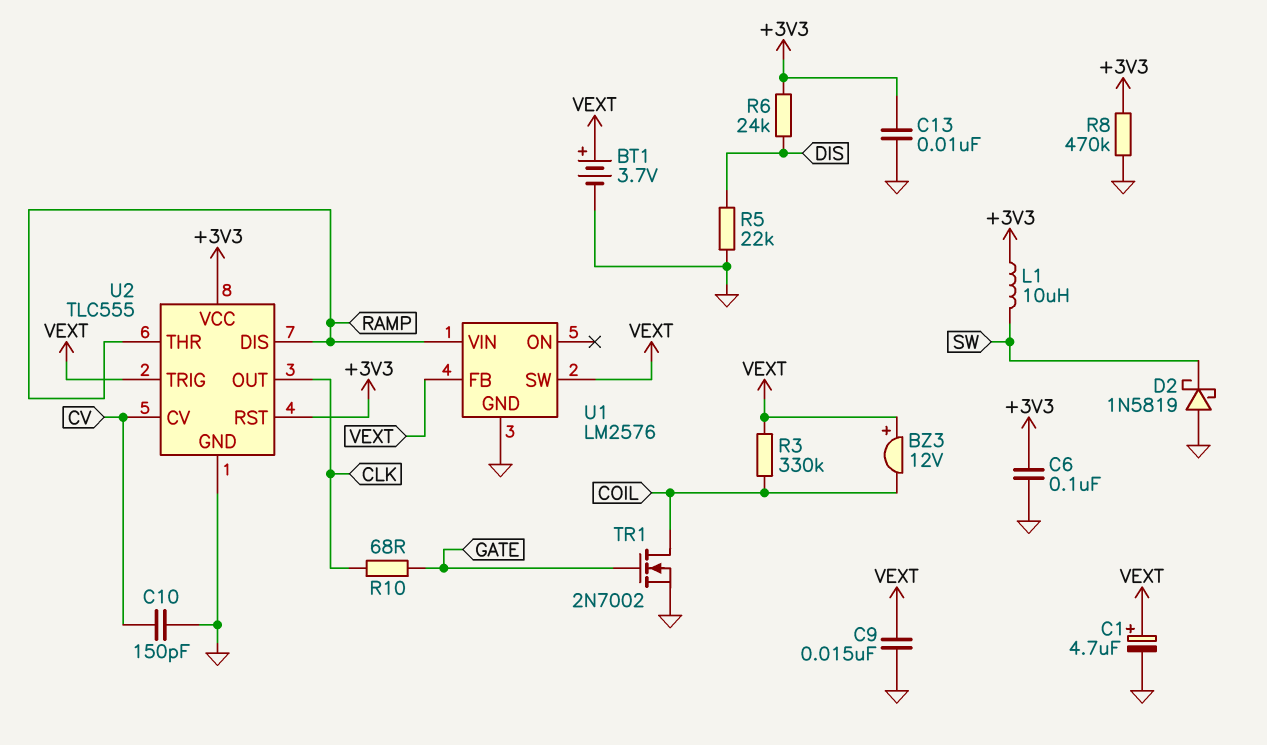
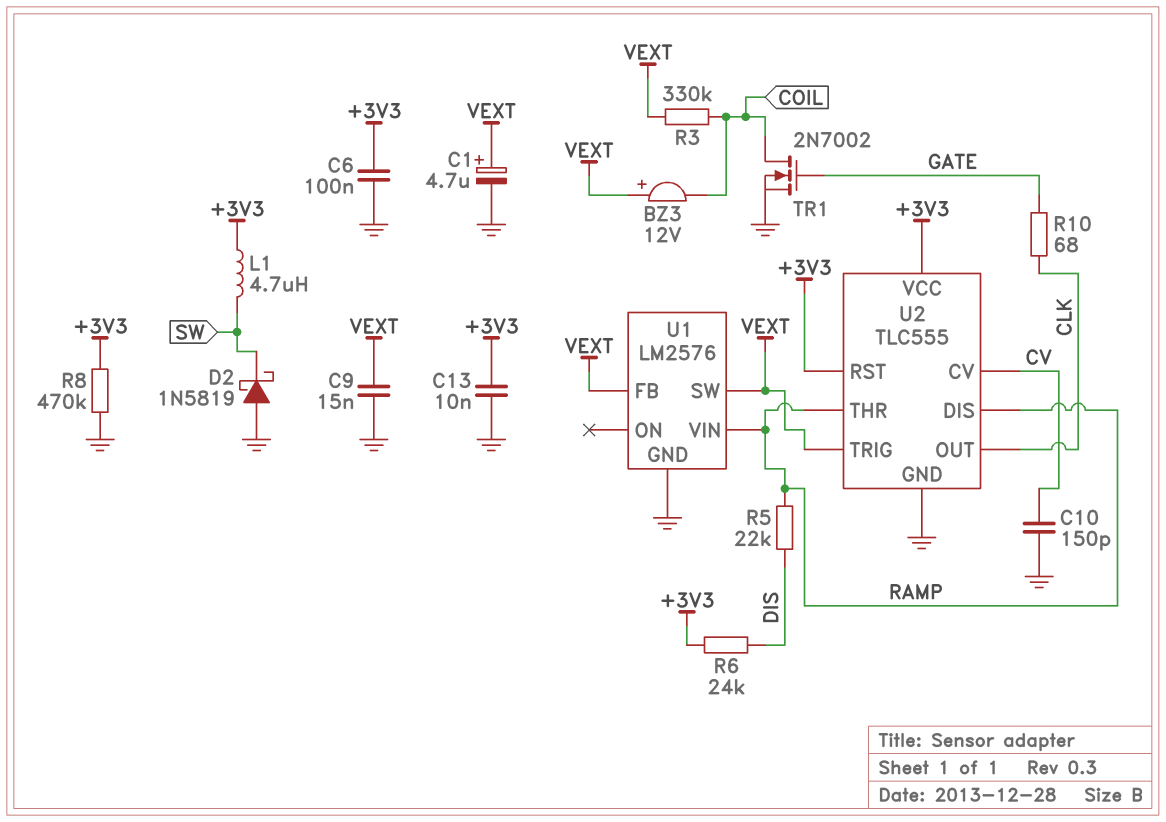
BT1: 3.7V (plus VEXT, minus GND) -> none
L1: 10uH (+3V3, SW) -> 4.7uH (+3V3, SW)
R5: 22k (DIS, GND) -> 22k (DIS, RAMP)

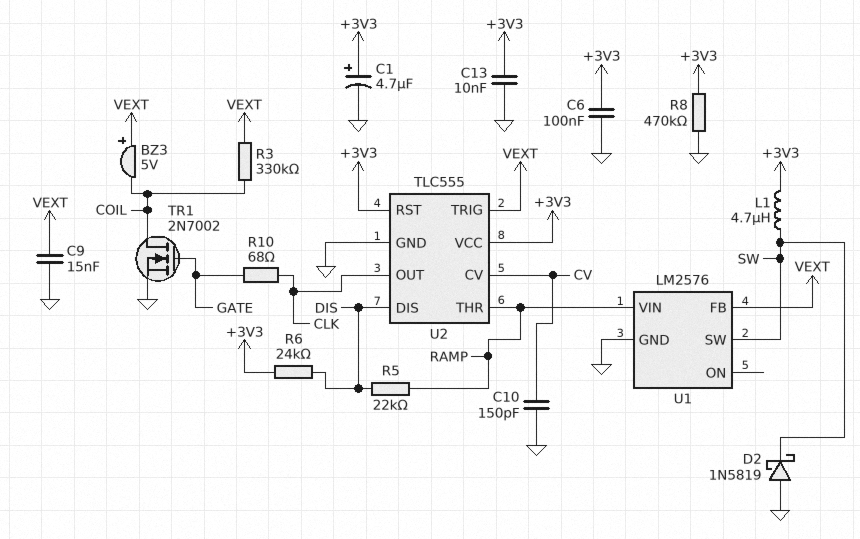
BZ3: buzzer 12V (plus VEXT, minus COIL) -> buzzer 5V (plus VEXT, minus COIL)
C1: 4.7uF (plus VEXT, minus GND) -> 4.7uF (plus +3V3, minus GND)
U1 pin SW: VEXT -> SW
U2 pin DIS: RAMP -> DIS

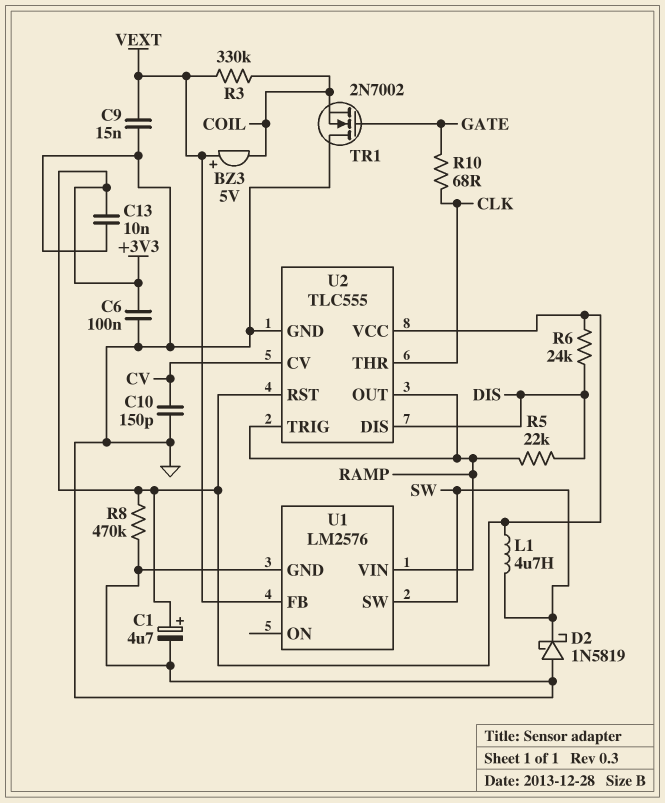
TR1: NMOS 2N7002 (G GATE, D COIL, S GND) -> NMOS 2N7002 (G GATE, D GND, S COIL)
U2 pin OUT: CLK -> RAMP
U2 pin THR: RAMP -> CLK
U2 pin TRIG: VEXT -> RAMP

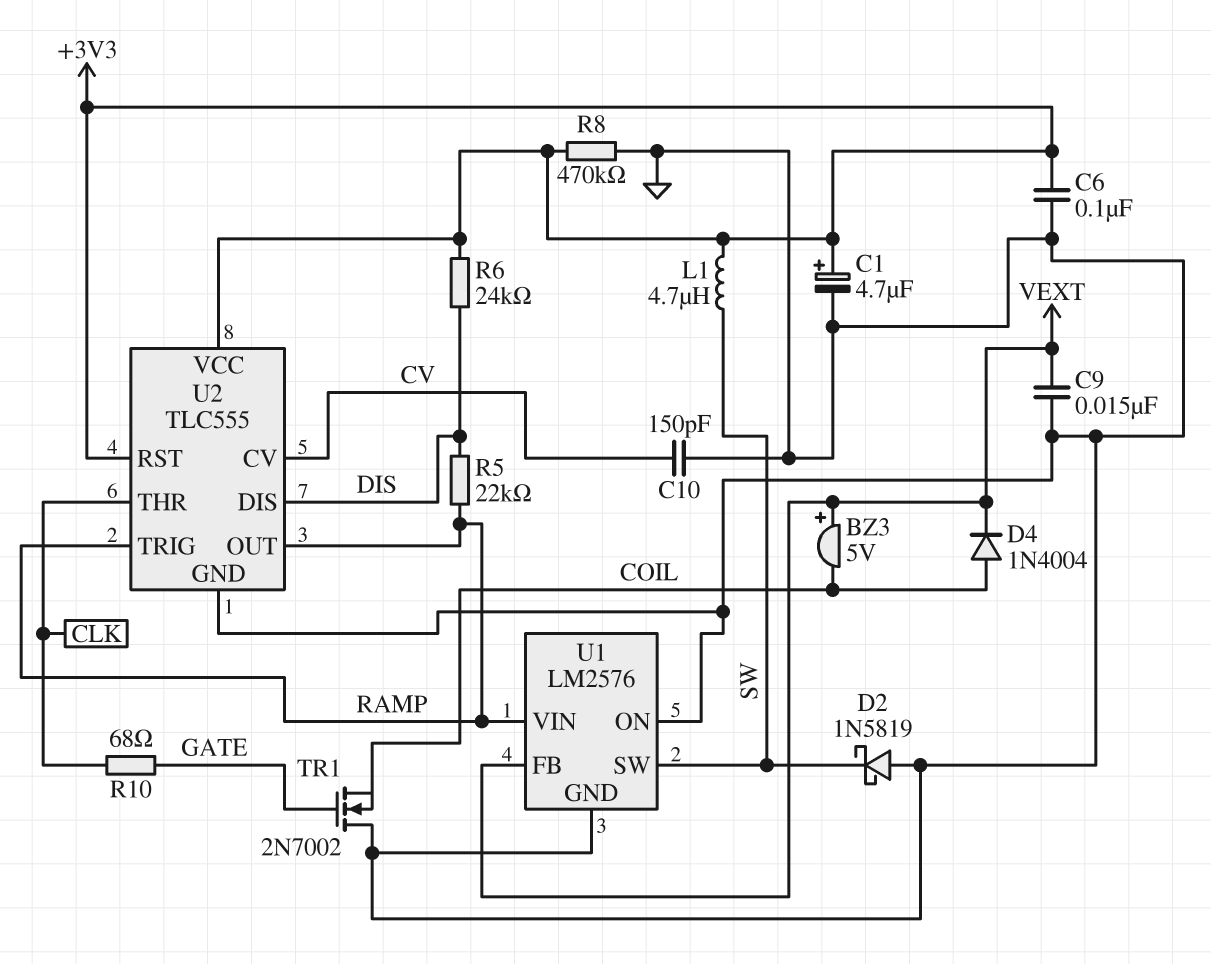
C13: 10nF (+3V3, GND) -> none
D4: none -> diode 1N4004 (A COIL, K VEXT)
R3: 330k (COIL, VEXT) -> none
U1 pin ON: none -> GND

